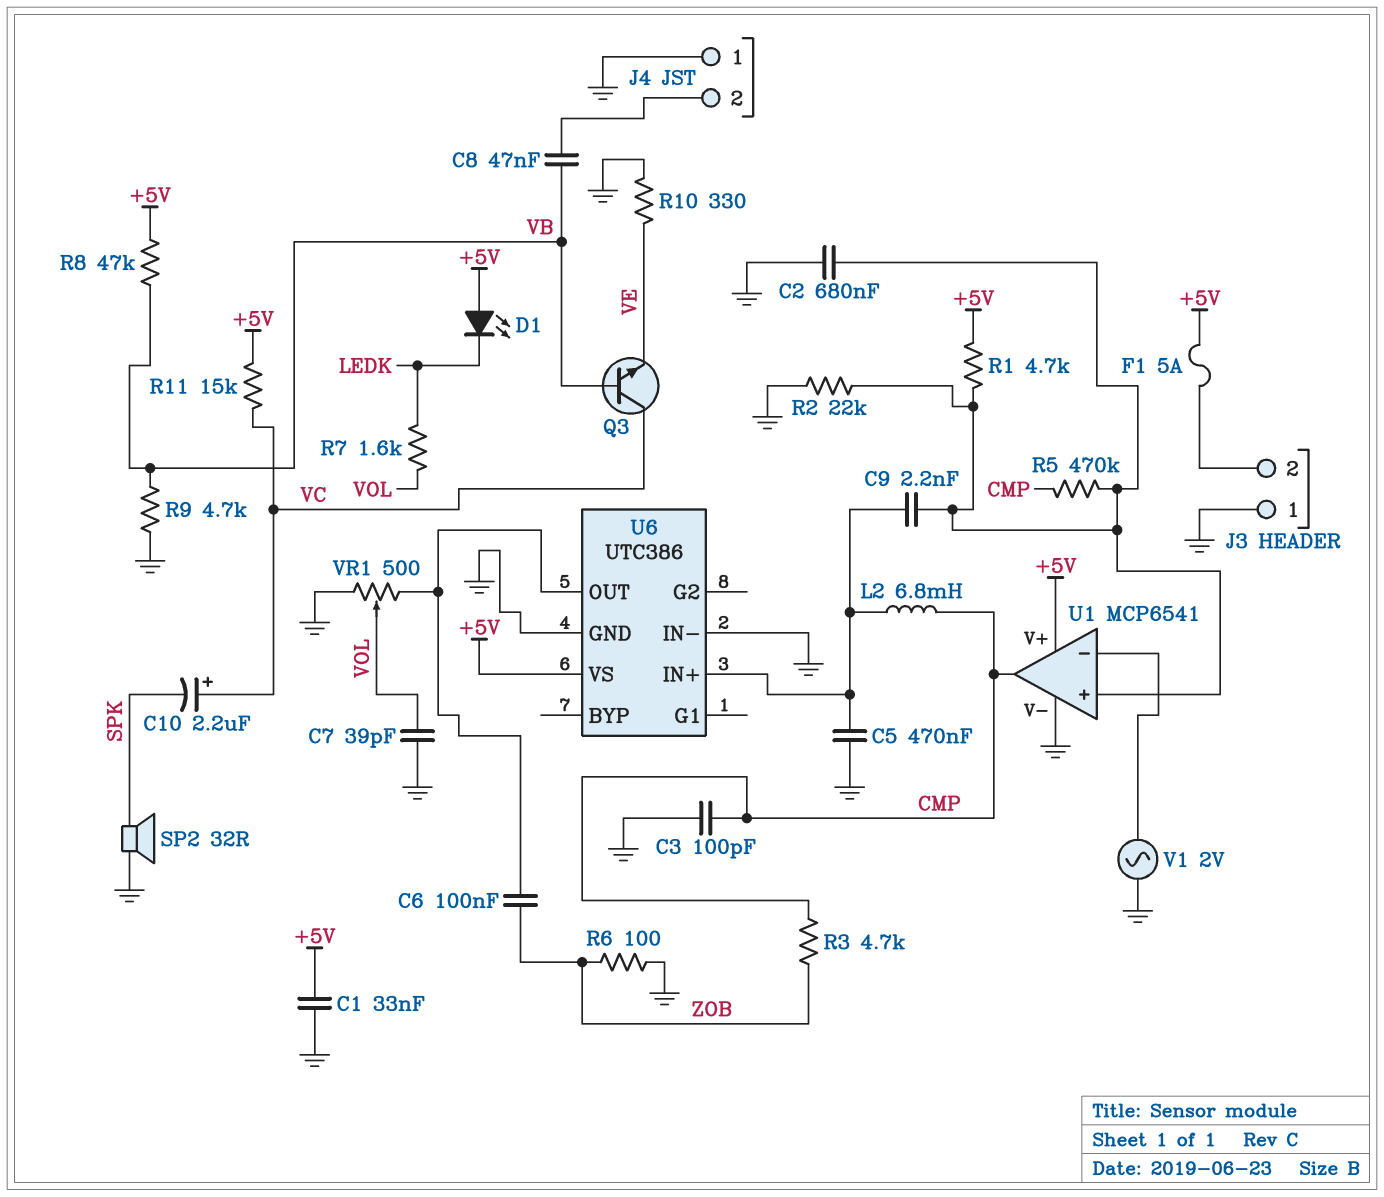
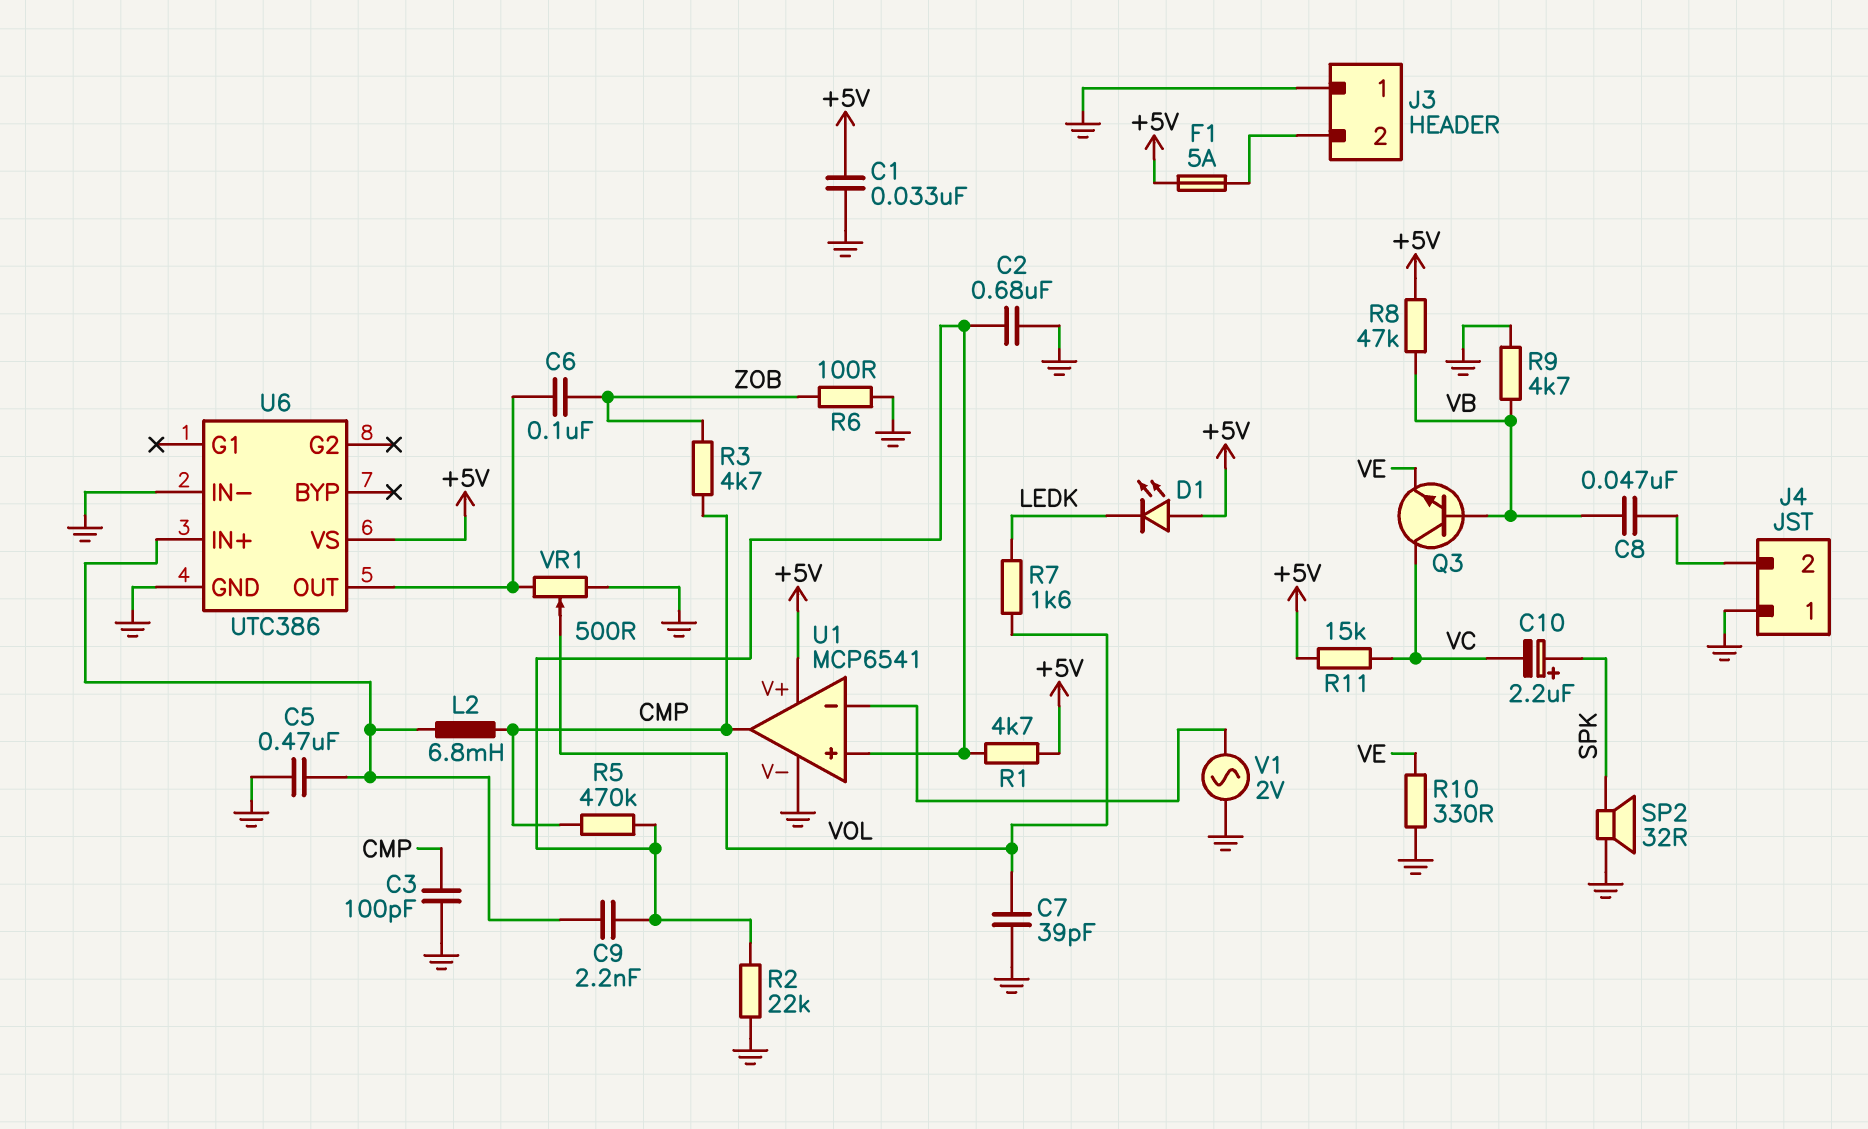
C10: 2.2uF (plus VC, minus SPK) -> 2.2uF (plus SPK, minus VC)

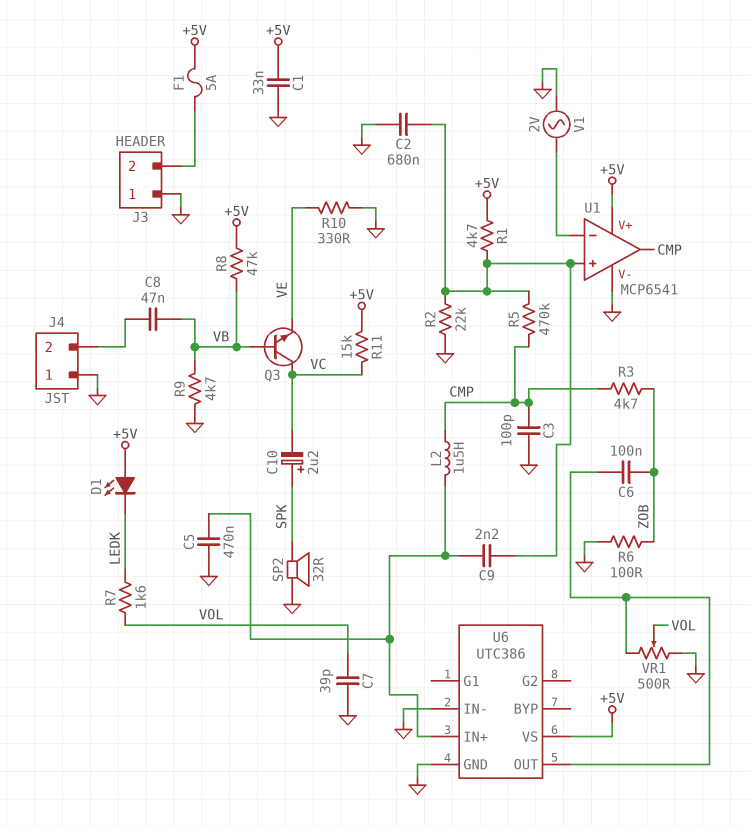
L2: 6.8mH (CMP, U6/IN+) -> 1.5uH (CMP, U6/IN+)

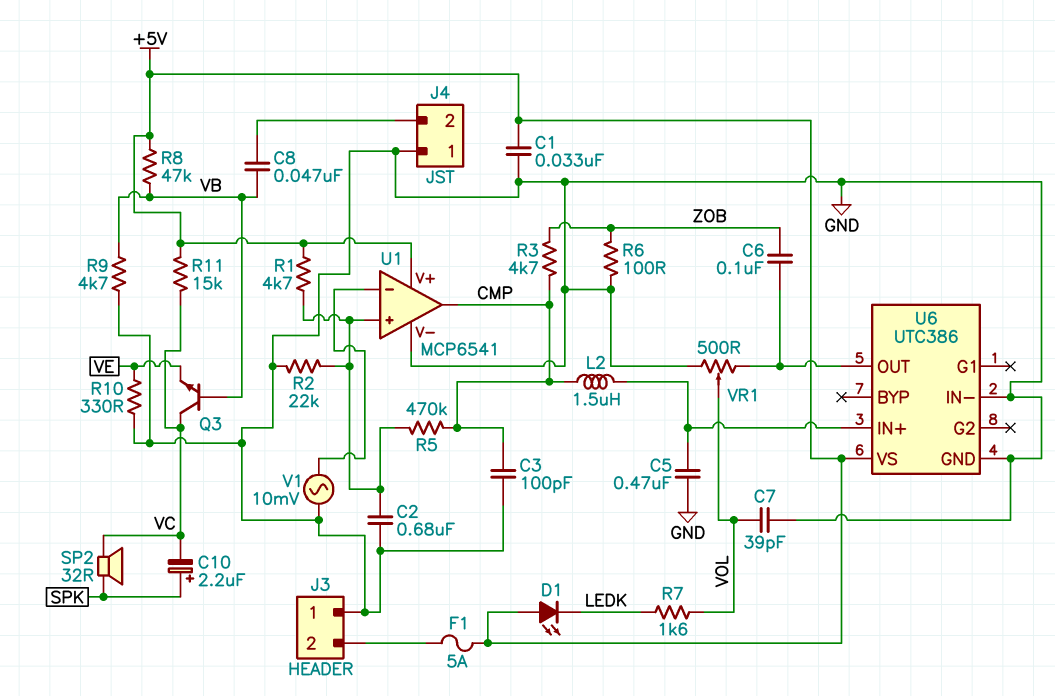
C9: 2.2nF (U1/in+, U6/IN+) -> none
SP2: speaker 32R (GND, SPK) -> speaker 32R (SPK, VC)
V1: AC 2V (GND, U1/in-) -> AC 10mV (GND, U1/in-)

